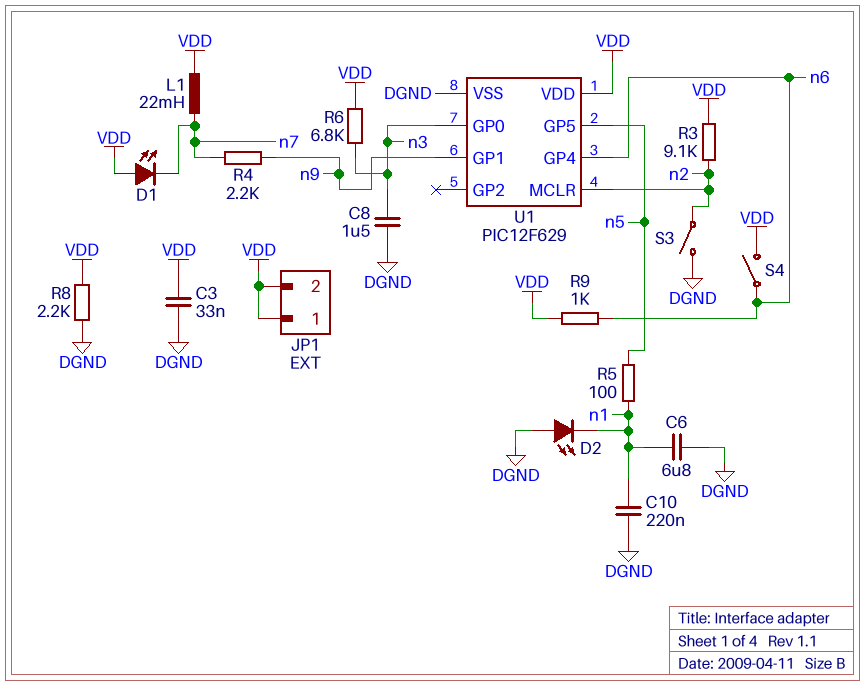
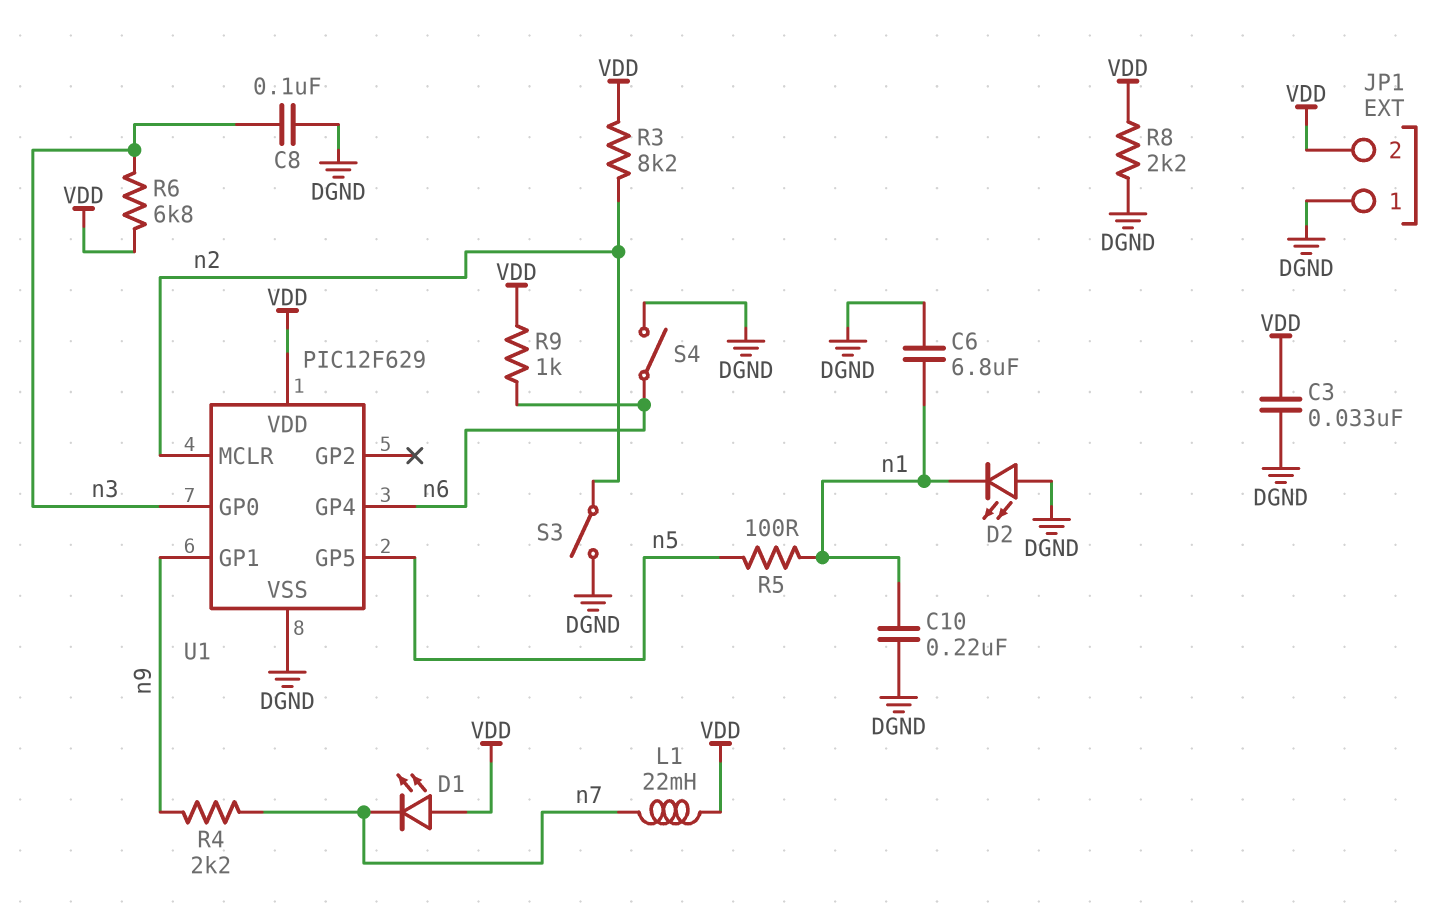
C8: 1.5uF (DGND, n3) -> 100nF (DGND, n3)
JP1 pin 1: VDD -> DGND
R3: 9.1k (VDD, n2) -> 8.2k (VDD, n2)
S4: switch (VDD, n6) -> switch (DGND, n6)

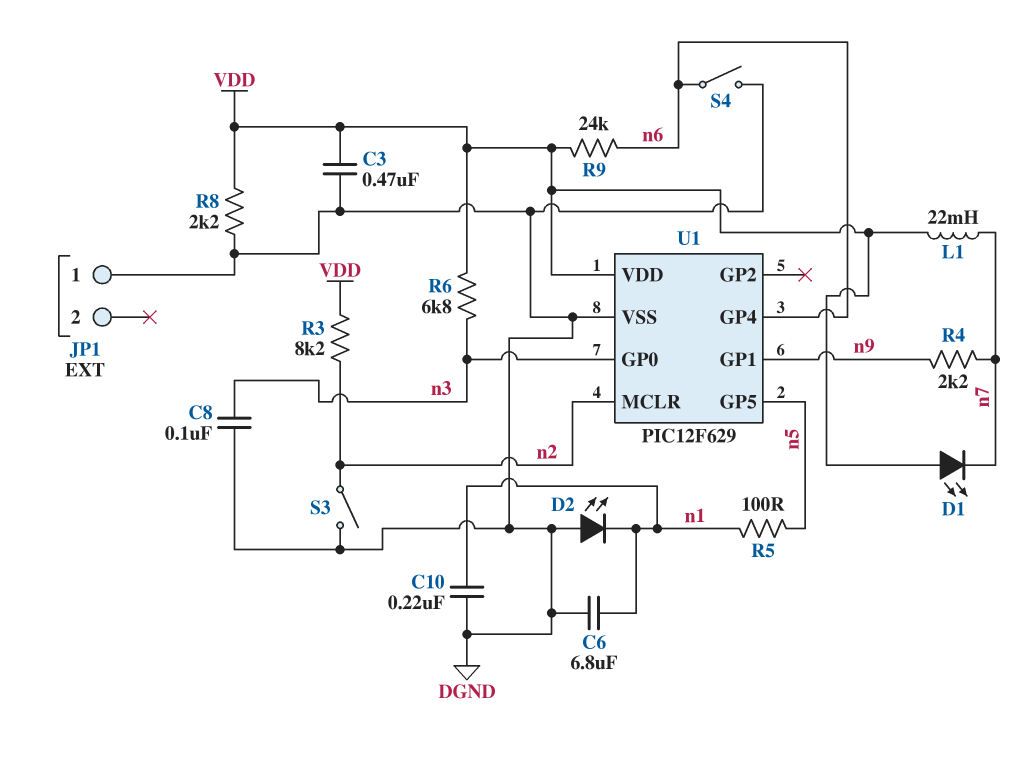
C3: 33nF (DGND, VDD) -> 470nF (DGND, VDD)
JP1 pin 2: VDD -> none
R9: 1k (VDD, n6) -> 24k (VDD, n6)

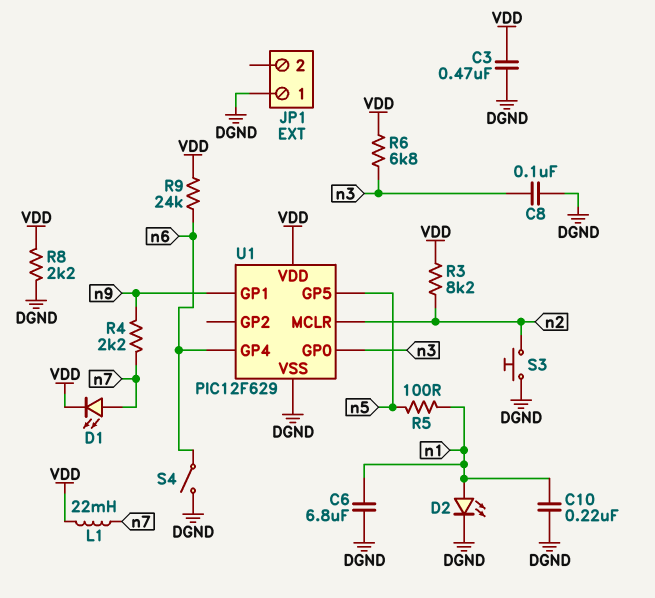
D1: LED (A VDD, K n7) -> LED (A n7, K VDD)
D2: LED (A DGND, K n1) -> LED (A n1, K DGND)
S3: switch (DGND, n2) -> button (DGND, n2)

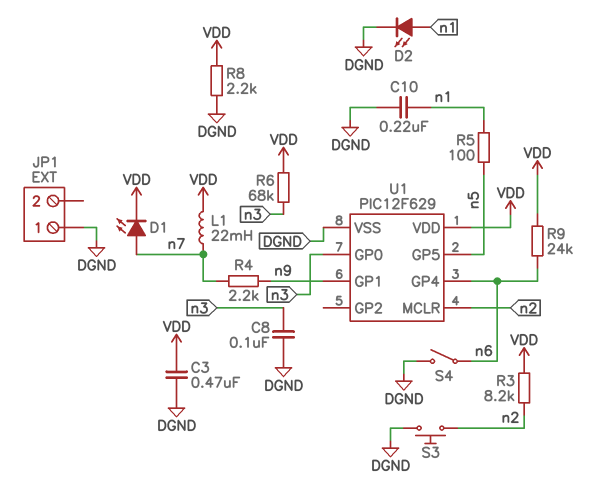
C6: 6.8uF (DGND, n1) -> none
R6: 6.8k (VDD, n3) -> 68k (VDD, n3)

